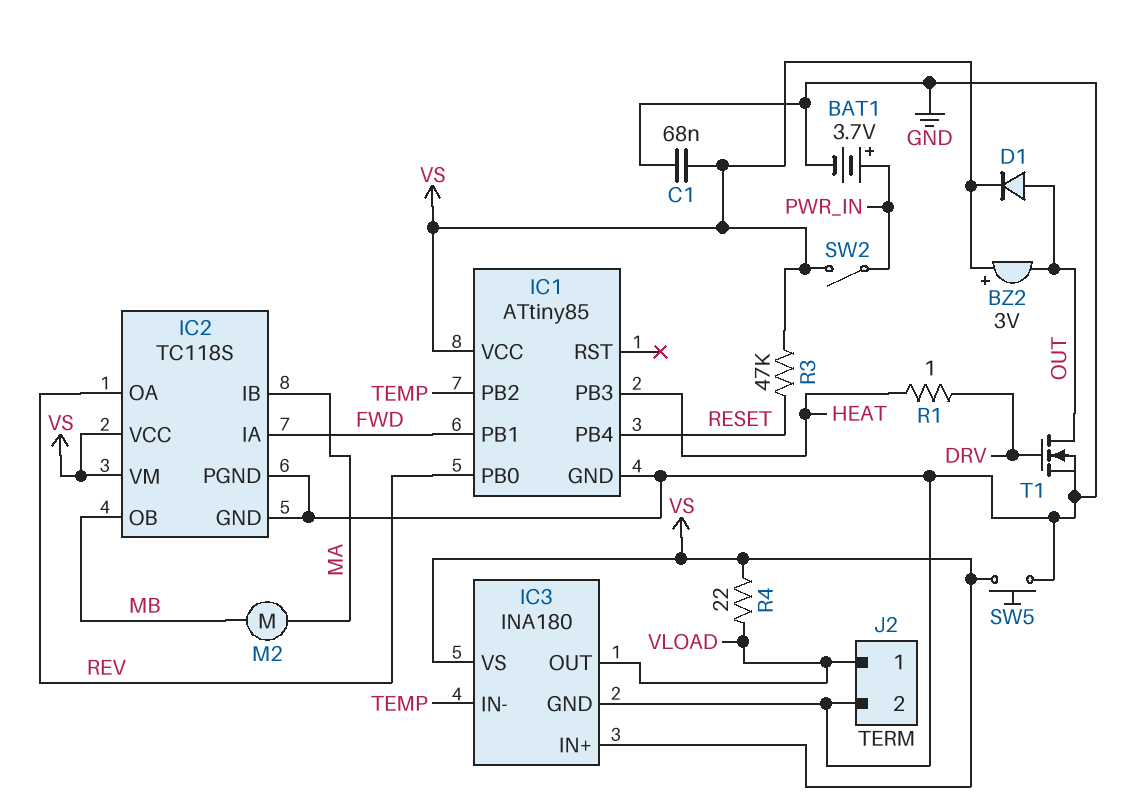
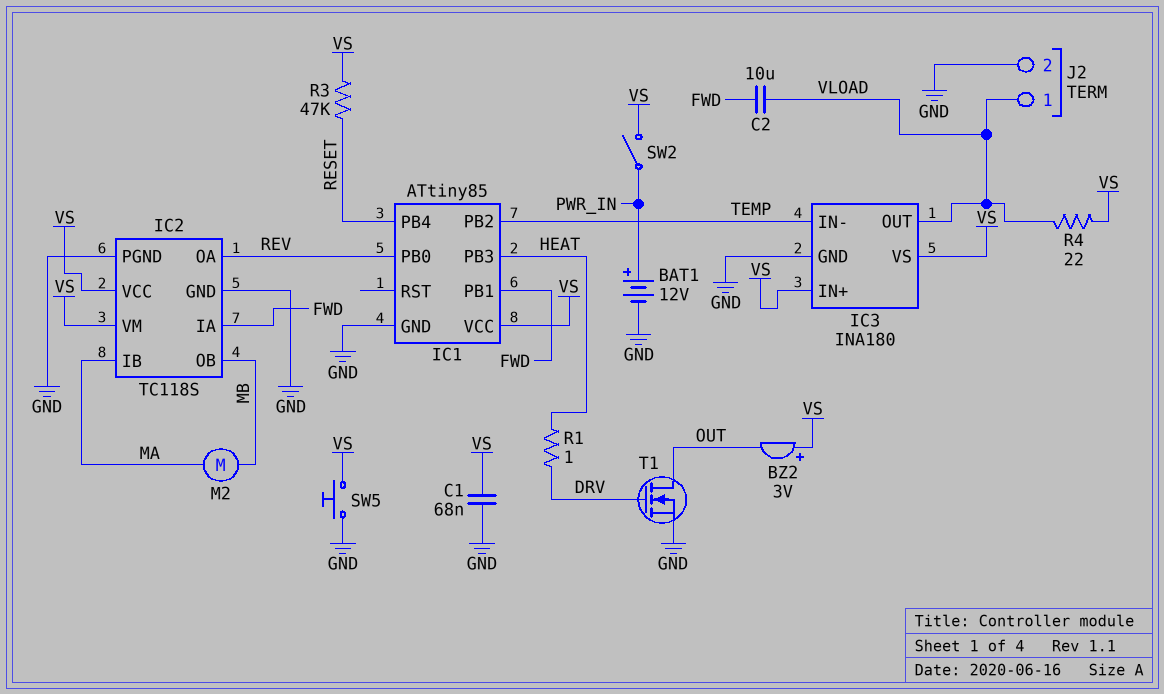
BAT1: 3.7V (plus PWR_IN, minus GND) -> 12V (plus PWR_IN, minus GND)
C2: none -> 10uF (FWD, VLOAD)
D1: diode (A OUT, K VS) -> none

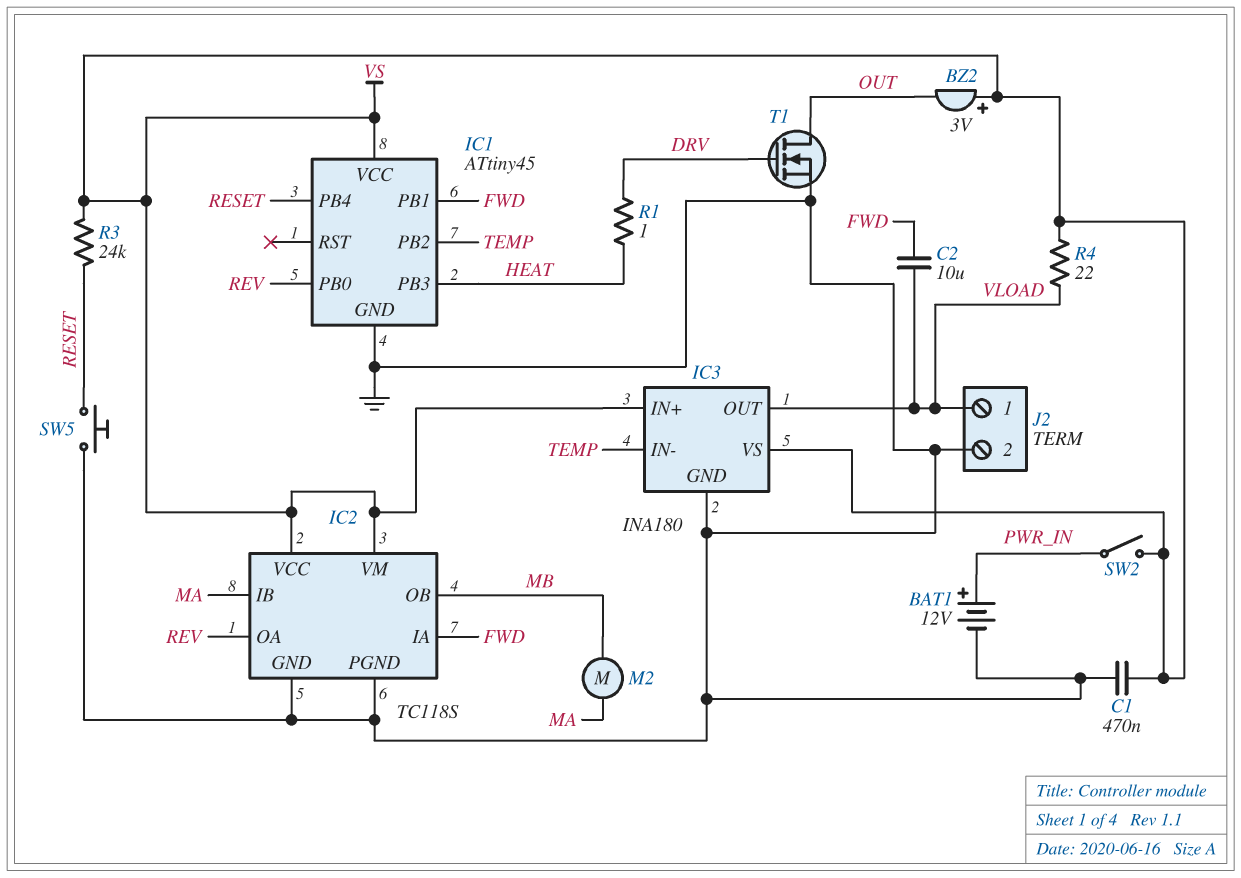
C1: 68nF (GND, VS) -> 470nF (GND, VS)
IC1: ATtiny85 -> ATtiny45
R3: 47k (RESET, VS) -> 24k (RESET, VS)
SW5: button (GND, VS) -> button (GND, RESET)

